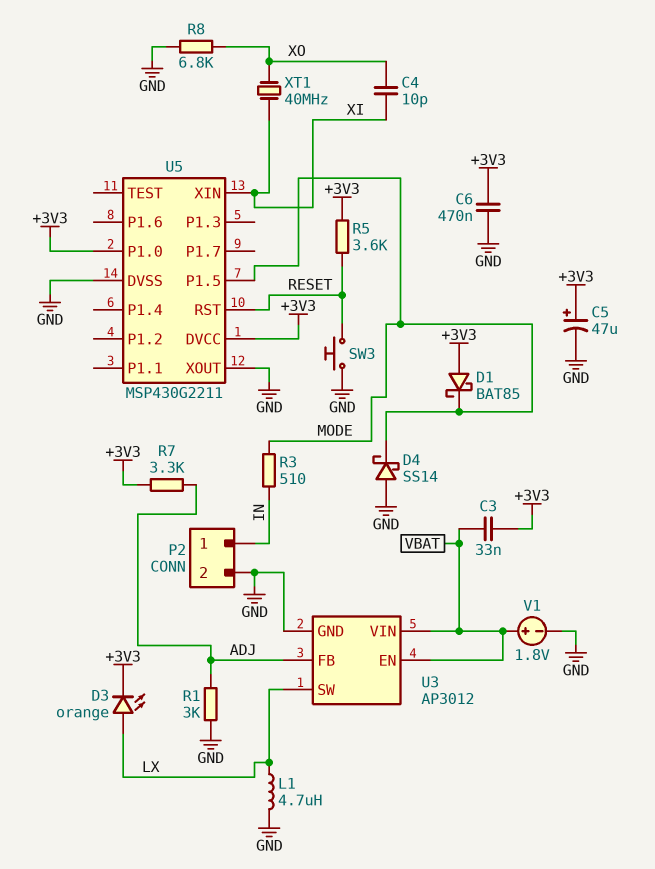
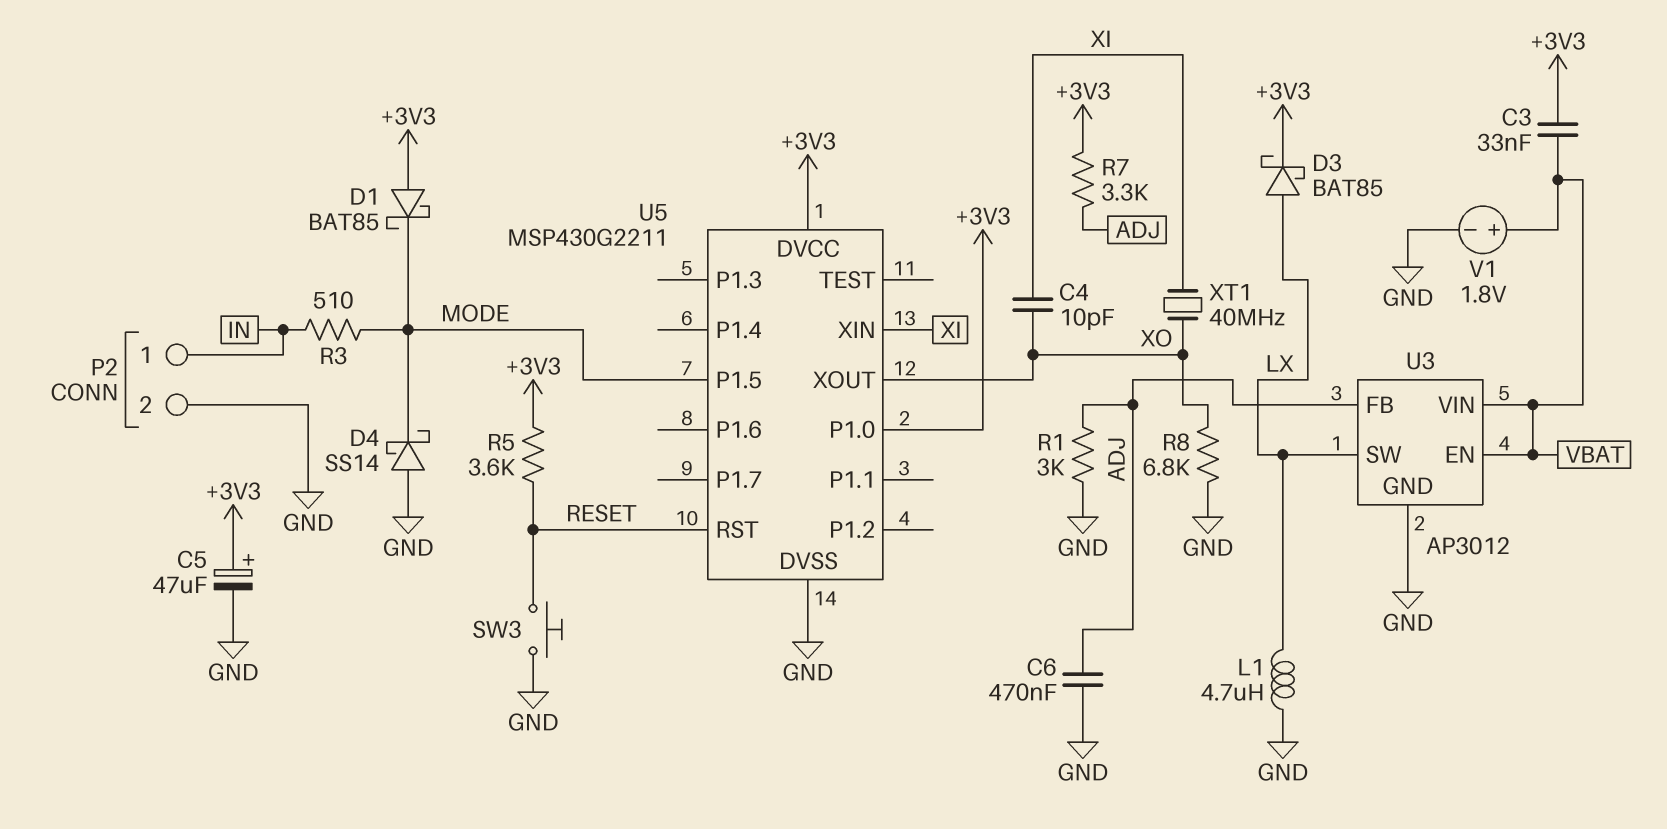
C6: 470nF (+3V3, GND) -> 470nF (ADJ, GND)
D3: LED orange (A LX, K +3V3) -> schottky BAT85 (A LX, K +3V3)
U5 pin XOUT: GND -> XO

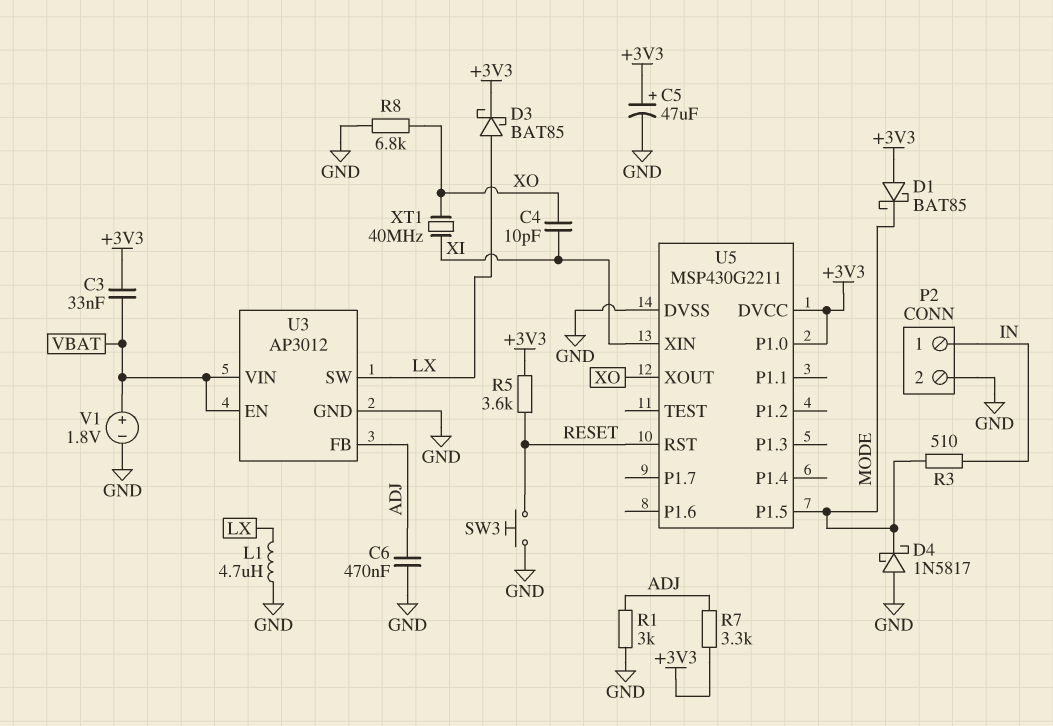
D4: schottky SS14 (A GND, K MODE) -> schottky 1N5817 (A GND, K MODE)

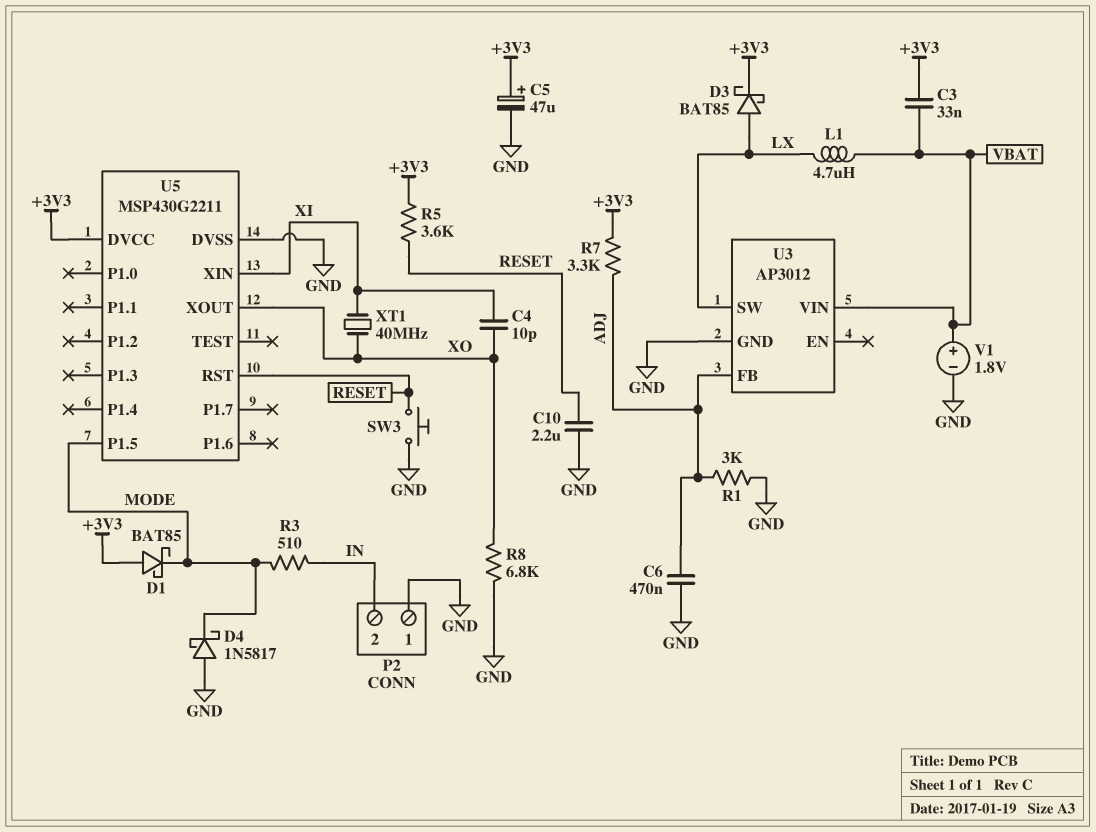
C10: none -> 2.2uF (GND, RESET)
L1: 4.7uH (GND, LX) -> 4.7uH (LX, VBAT)
P2 pin 1: IN -> GND
P2 pin 2: GND -> IN
U3 pin EN: VBAT -> none
U5 pin P1.0: +3V3 -> none

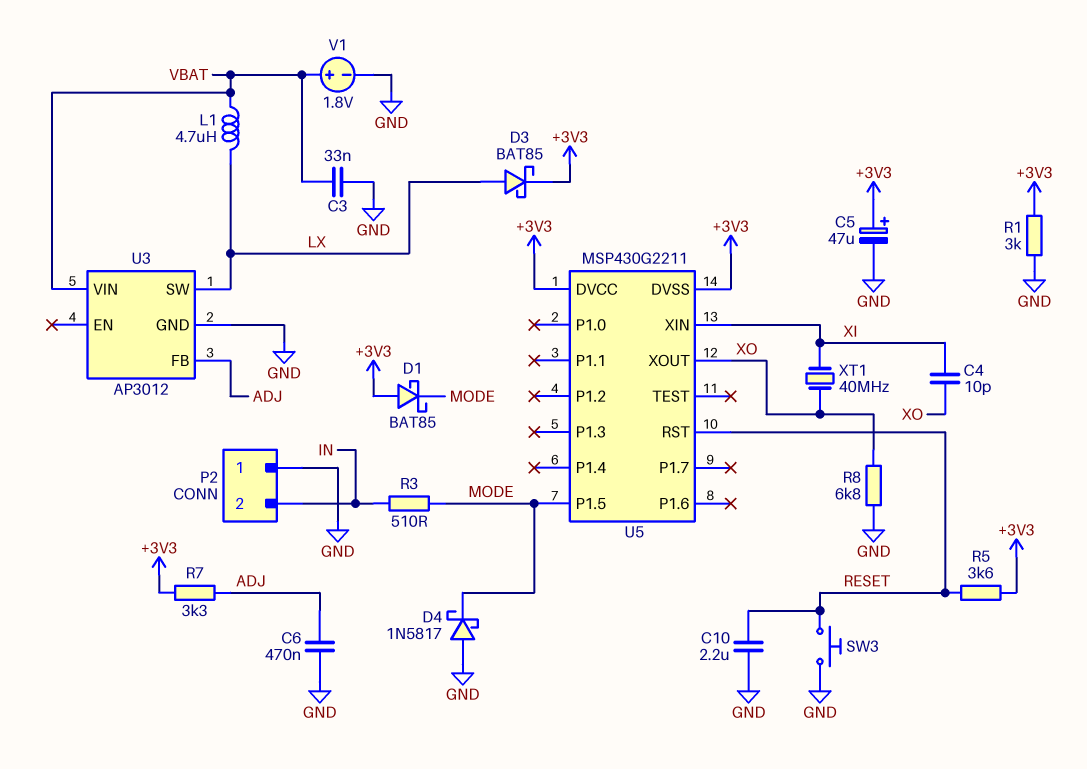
C3: 33nF (+3V3, VBAT) -> 33nF (GND, VBAT)
R1: 3k (ADJ, GND) -> 3k (+3V3, GND)
U5 pin DVSS: GND -> +3V3

